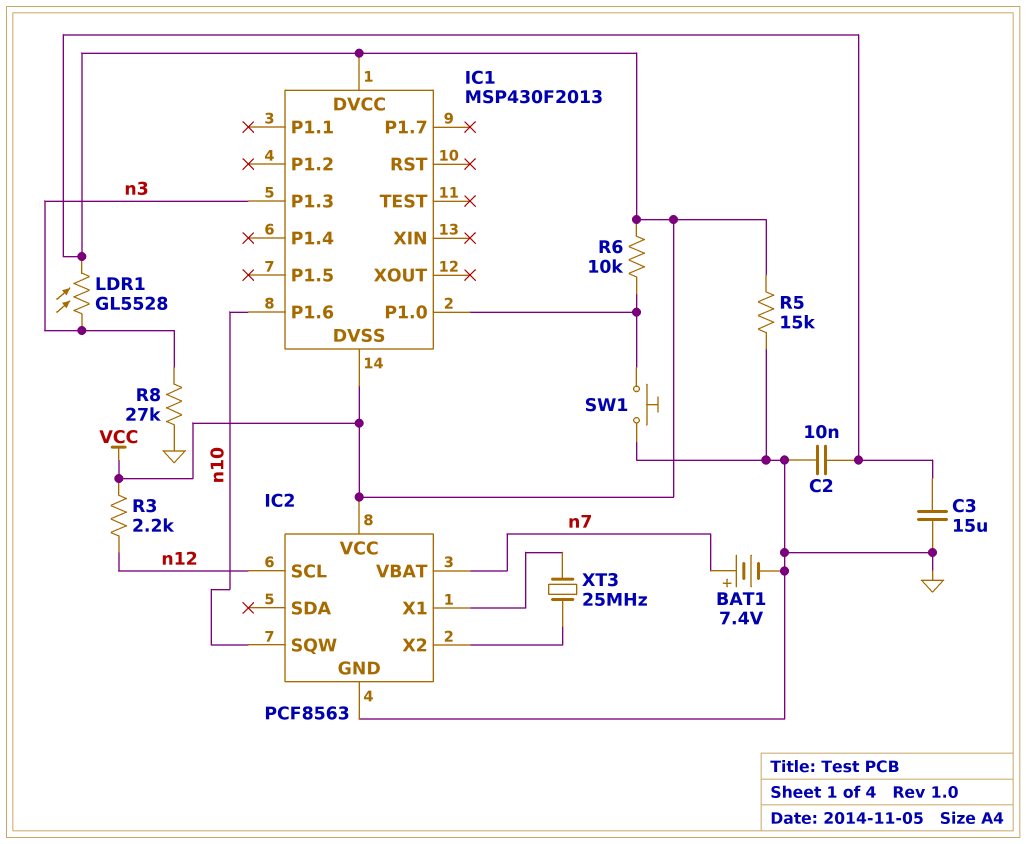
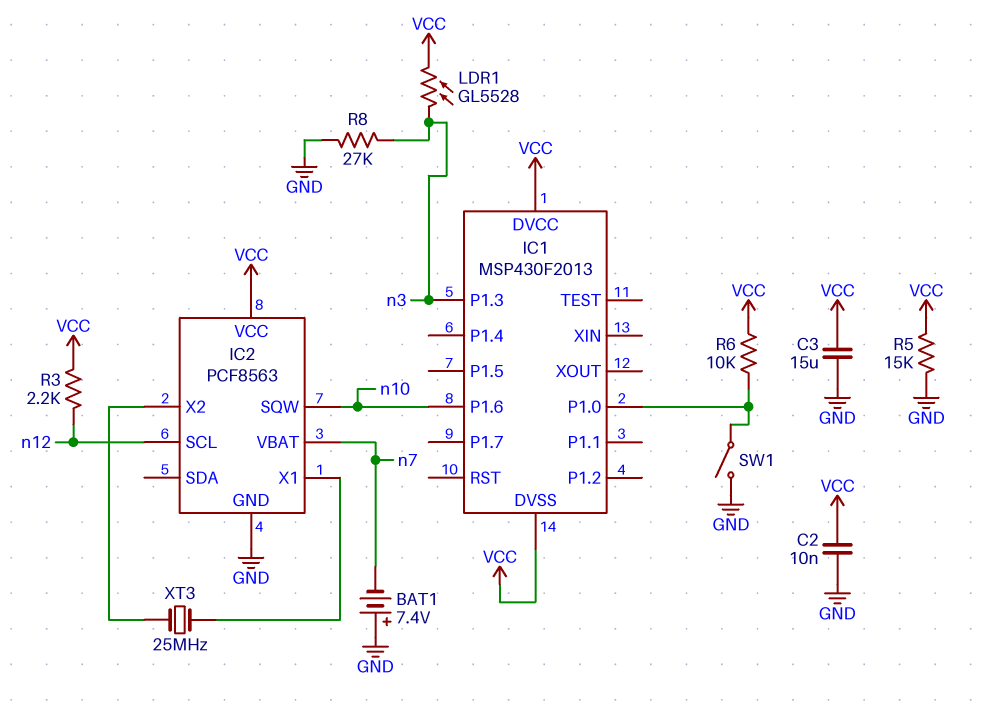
BAT1: 7.4V (plus n7, minus GND) -> 7.4V (plus GND, minus n7)
SW1: button (GND, IC1/P1.0) -> switch (GND, IC1/P1.0)

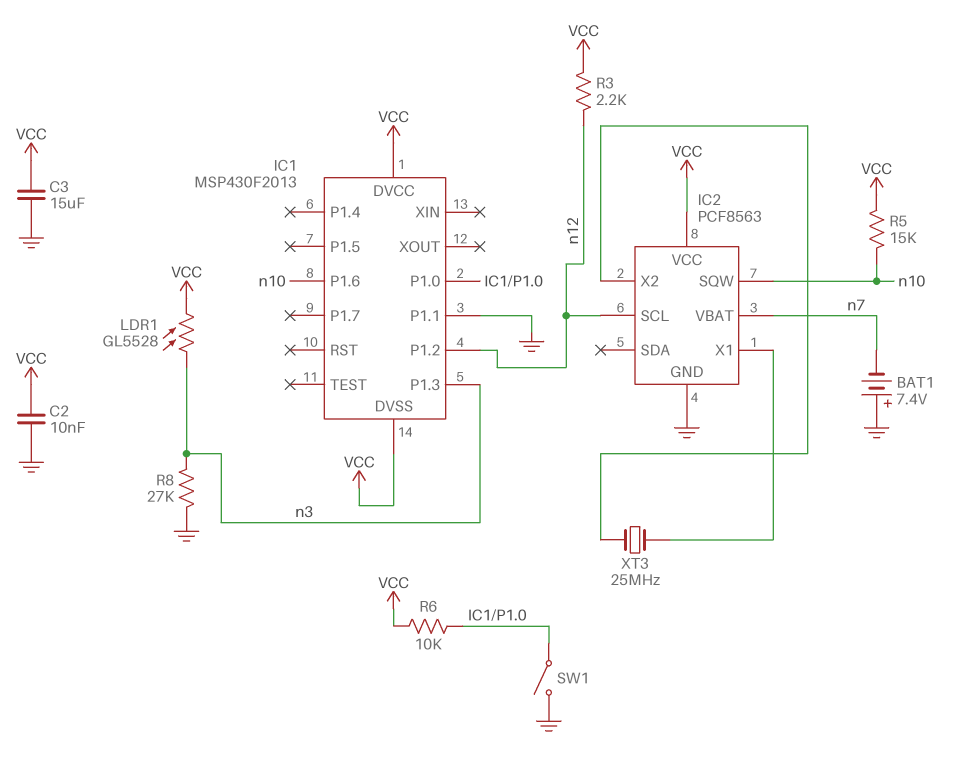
IC1 pin P1.1: none -> GND
IC1 pin P1.2: none -> n12
R5: 15k (GND, VCC) -> 15k (VCC, n10)

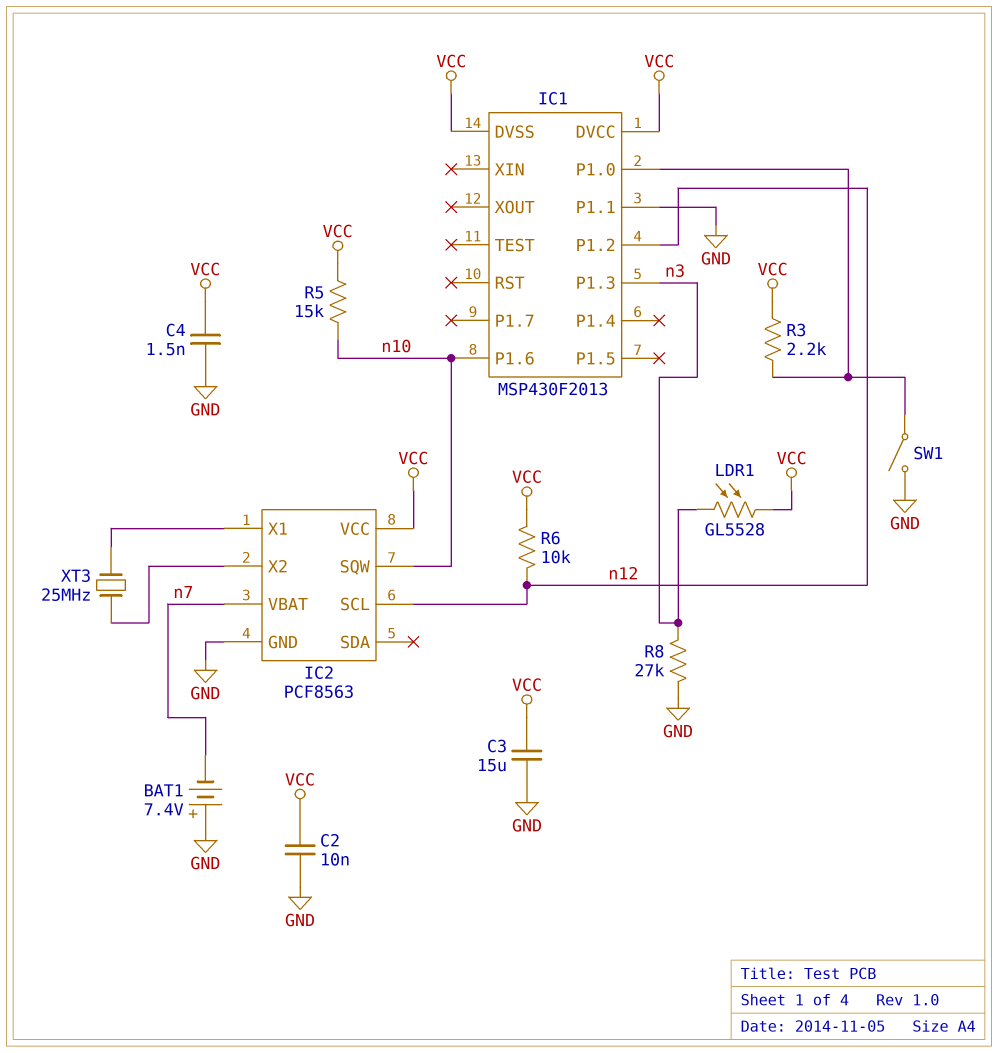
C4: none -> 1.5nF (GND, VCC)
R3: 2.2k (VCC, n12) -> 2.2k (IC1/P1.0, VCC)
R6: 10k (IC1/P1.0, VCC) -> 10k (VCC, n12)

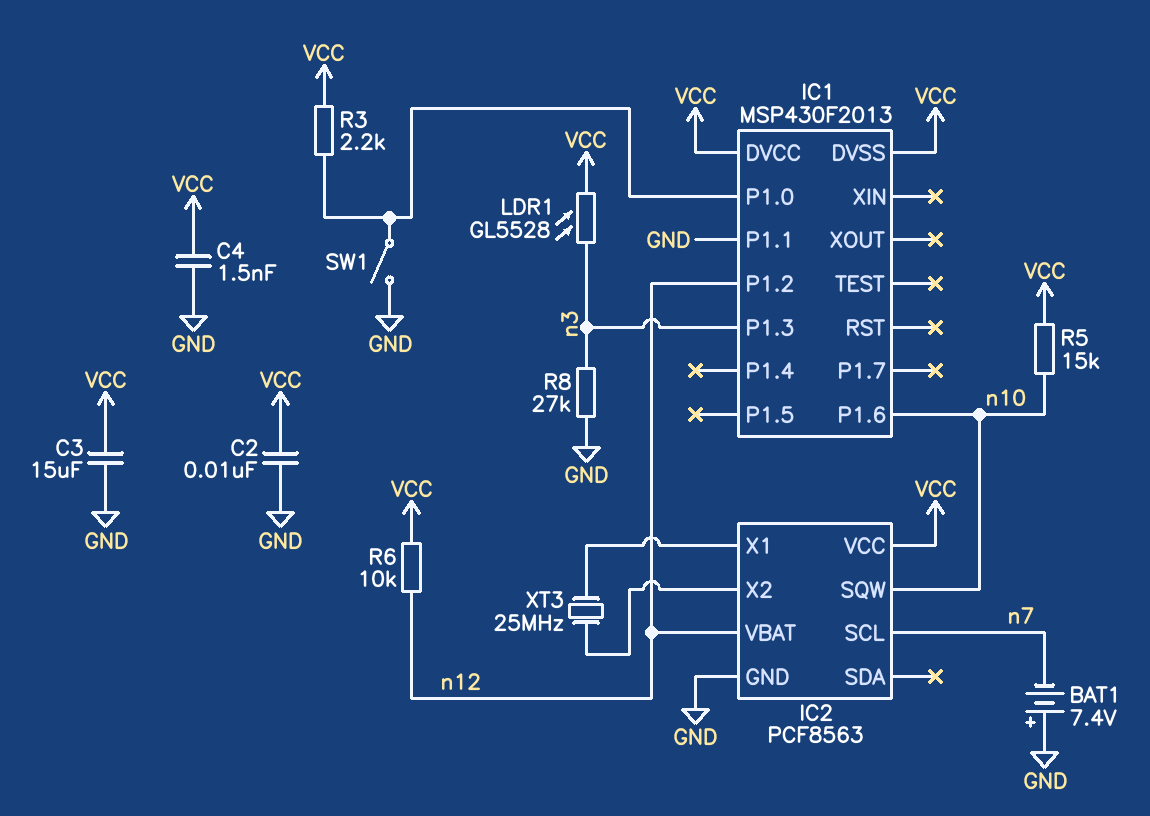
IC2 pin SCL: n12 -> n7
IC2 pin VBAT: n7 -> n12

